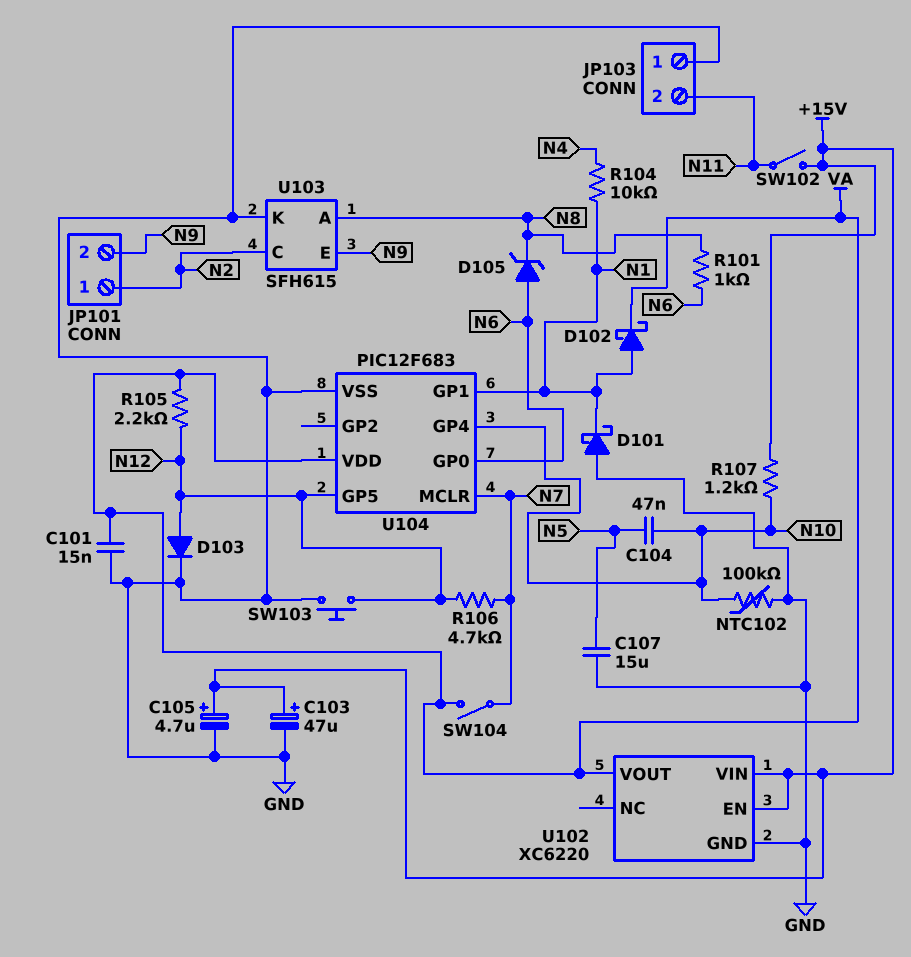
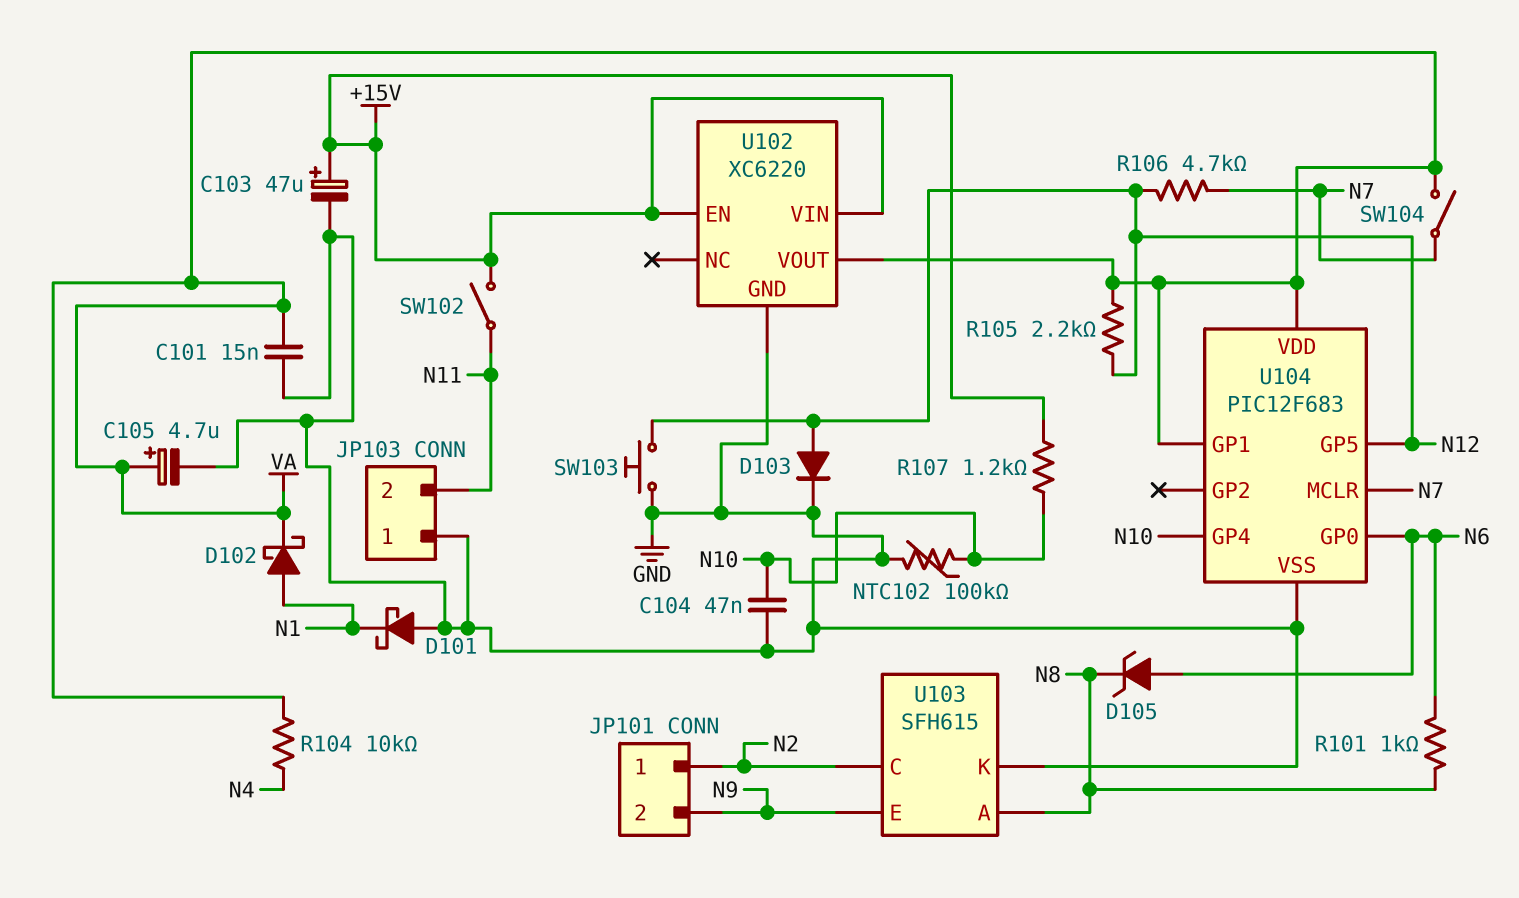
C104: 47nF (N5, N10) -> 47nF (GND, N10)
C105: 4.7uF (plus +15V, minus GND) -> 4.7uF (plus VA, minus GND)
C107: 15uF (GND, N5) -> none
R104: 10k (N1, N4) -> 10k (N4, VA)
U104 pin GP1: N1 -> VA

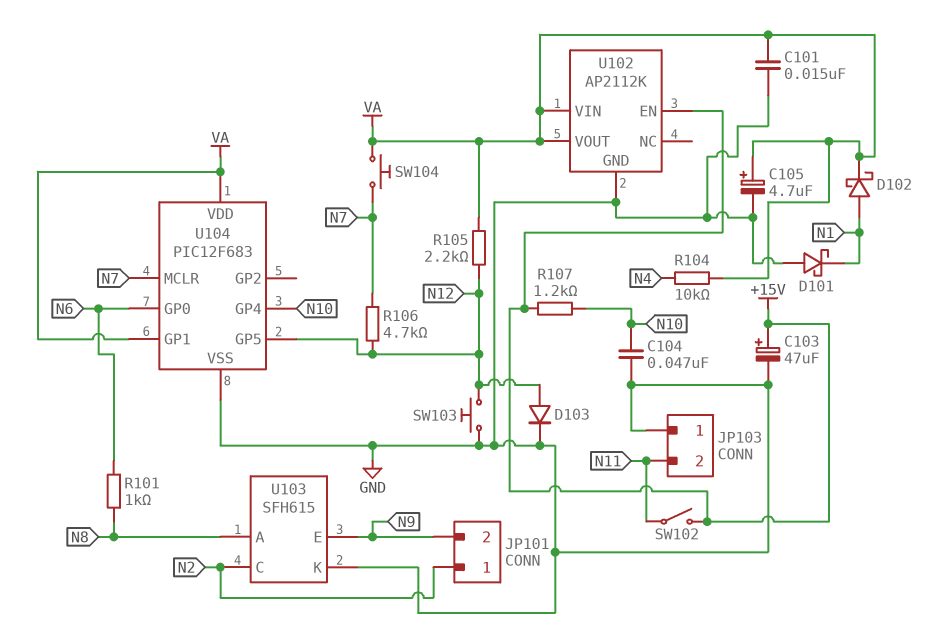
D105: zener (A N6, K N8) -> none
NTC102: 100k (GND, N10) -> none
SW104: switch (N7, VA) -> button (N7, VA)
U102: XC6220 -> AP2112K
U102 pin VIN: +15V -> VA

